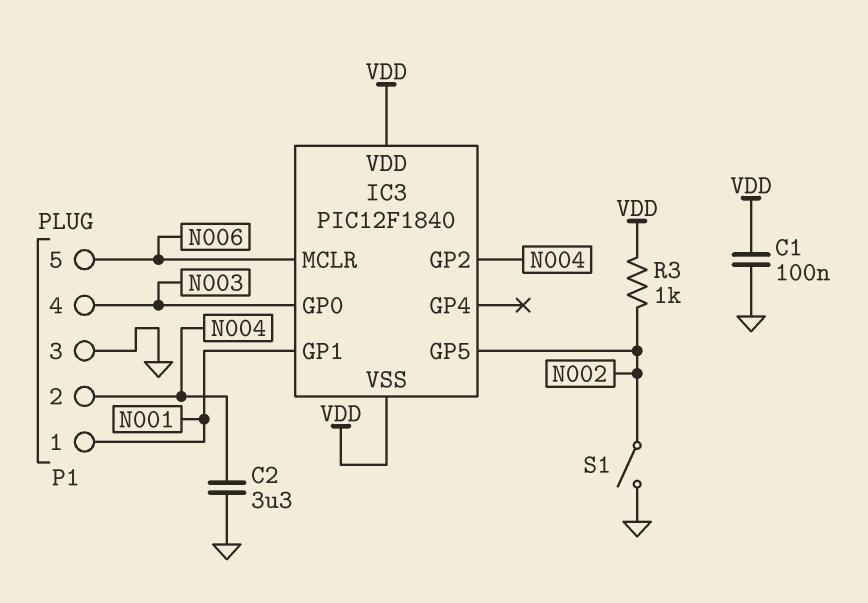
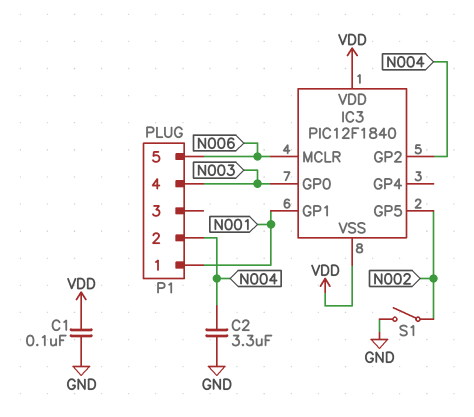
P1 pin 3: GND -> none
R3: 1k (N002, VDD) -> none

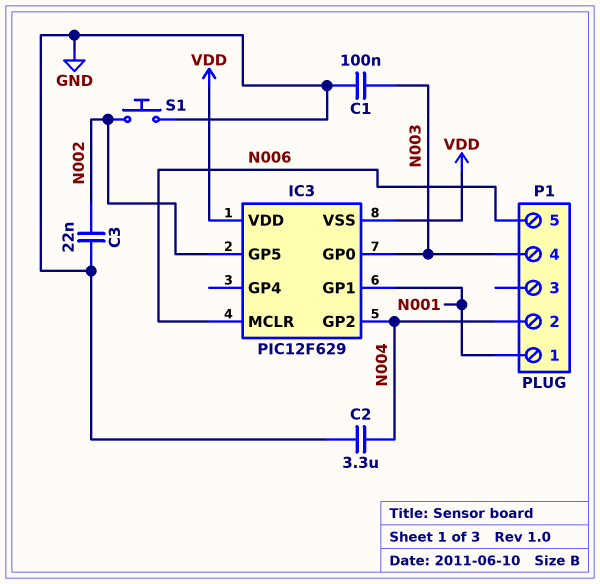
C1: 100nF (GND, VDD) -> 100nF (GND, N003)
C3: none -> 22nF (GND, N002)
IC3: PIC12F1840 -> PIC12F629
S1: switch (GND, N002) -> button (GND, N002)

